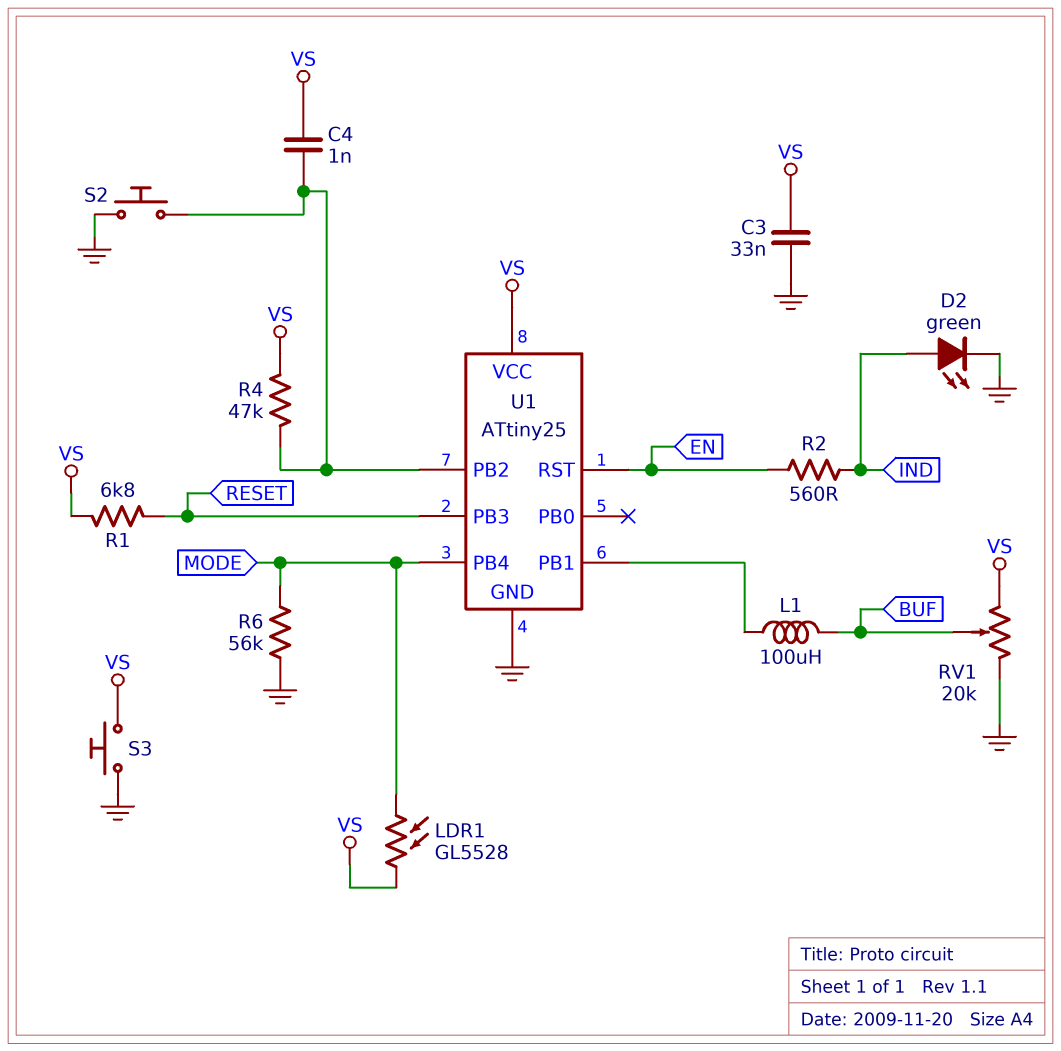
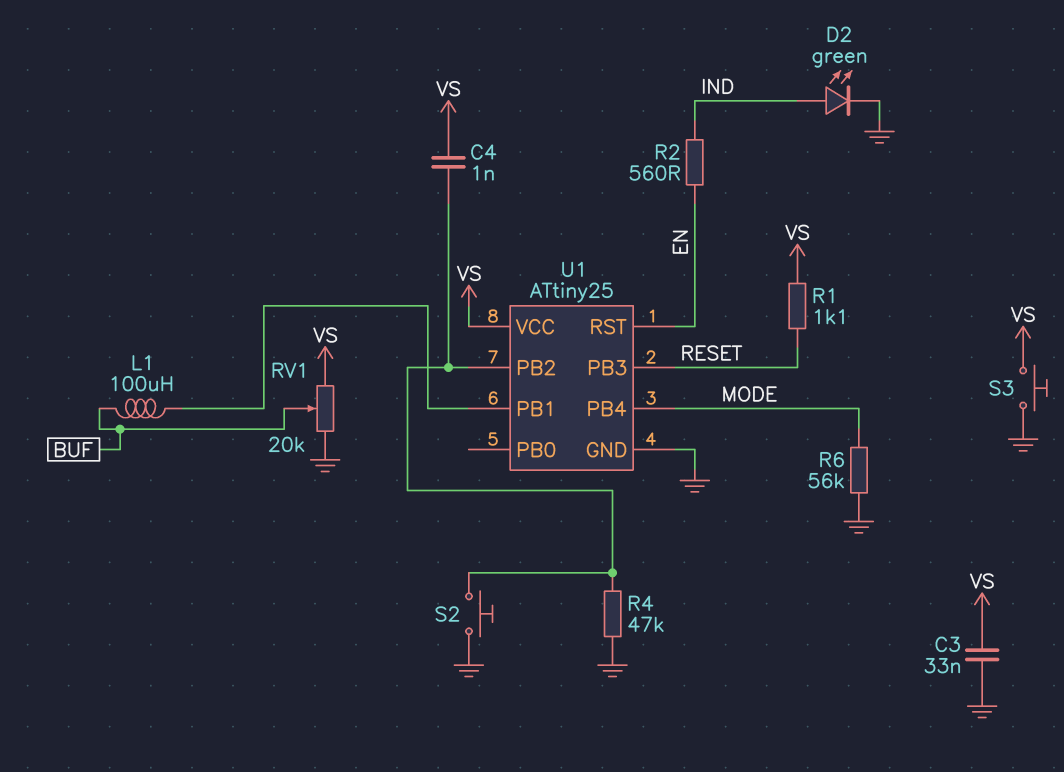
LDR1: GL5528 (MODE, VS) -> none
R1: 6.8k (RESET, VS) -> 1.1k (RESET, VS)
R4: 47k (U1/PB2, VS) -> 47k (GND, U1/PB2)

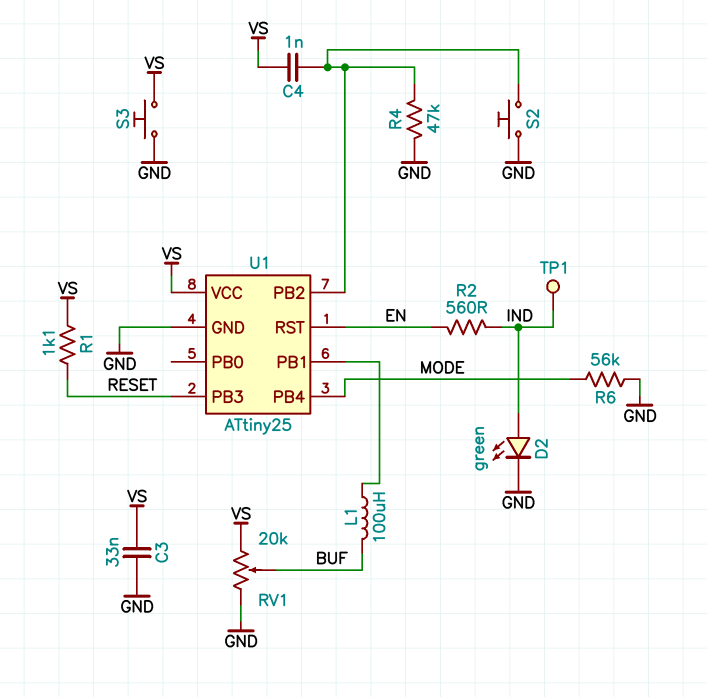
TP1: none -> test point (IND)

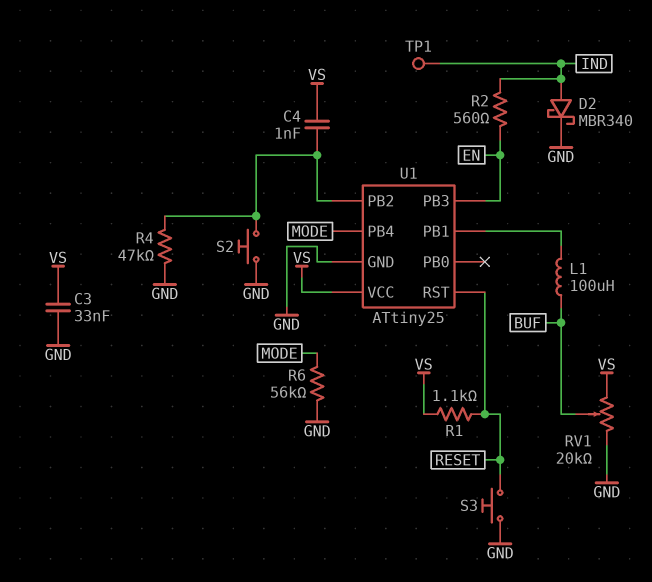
D2: LED green (A IND, K GND) -> schottky MBR340 (A IND, K GND)
S3: button (GND, VS) -> button (GND, RESET)
U1 pin PB3: RESET -> EN
U1 pin RST: EN -> RESET

